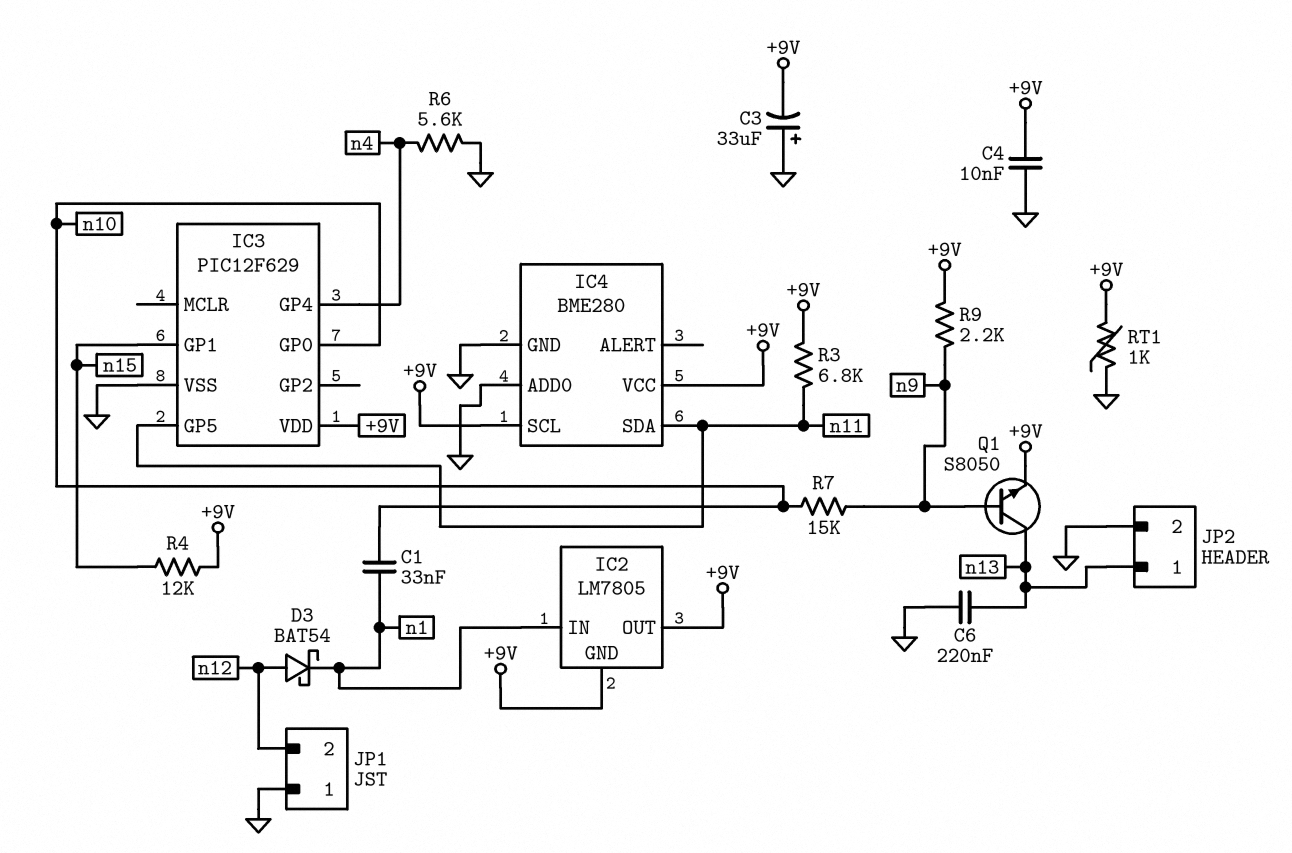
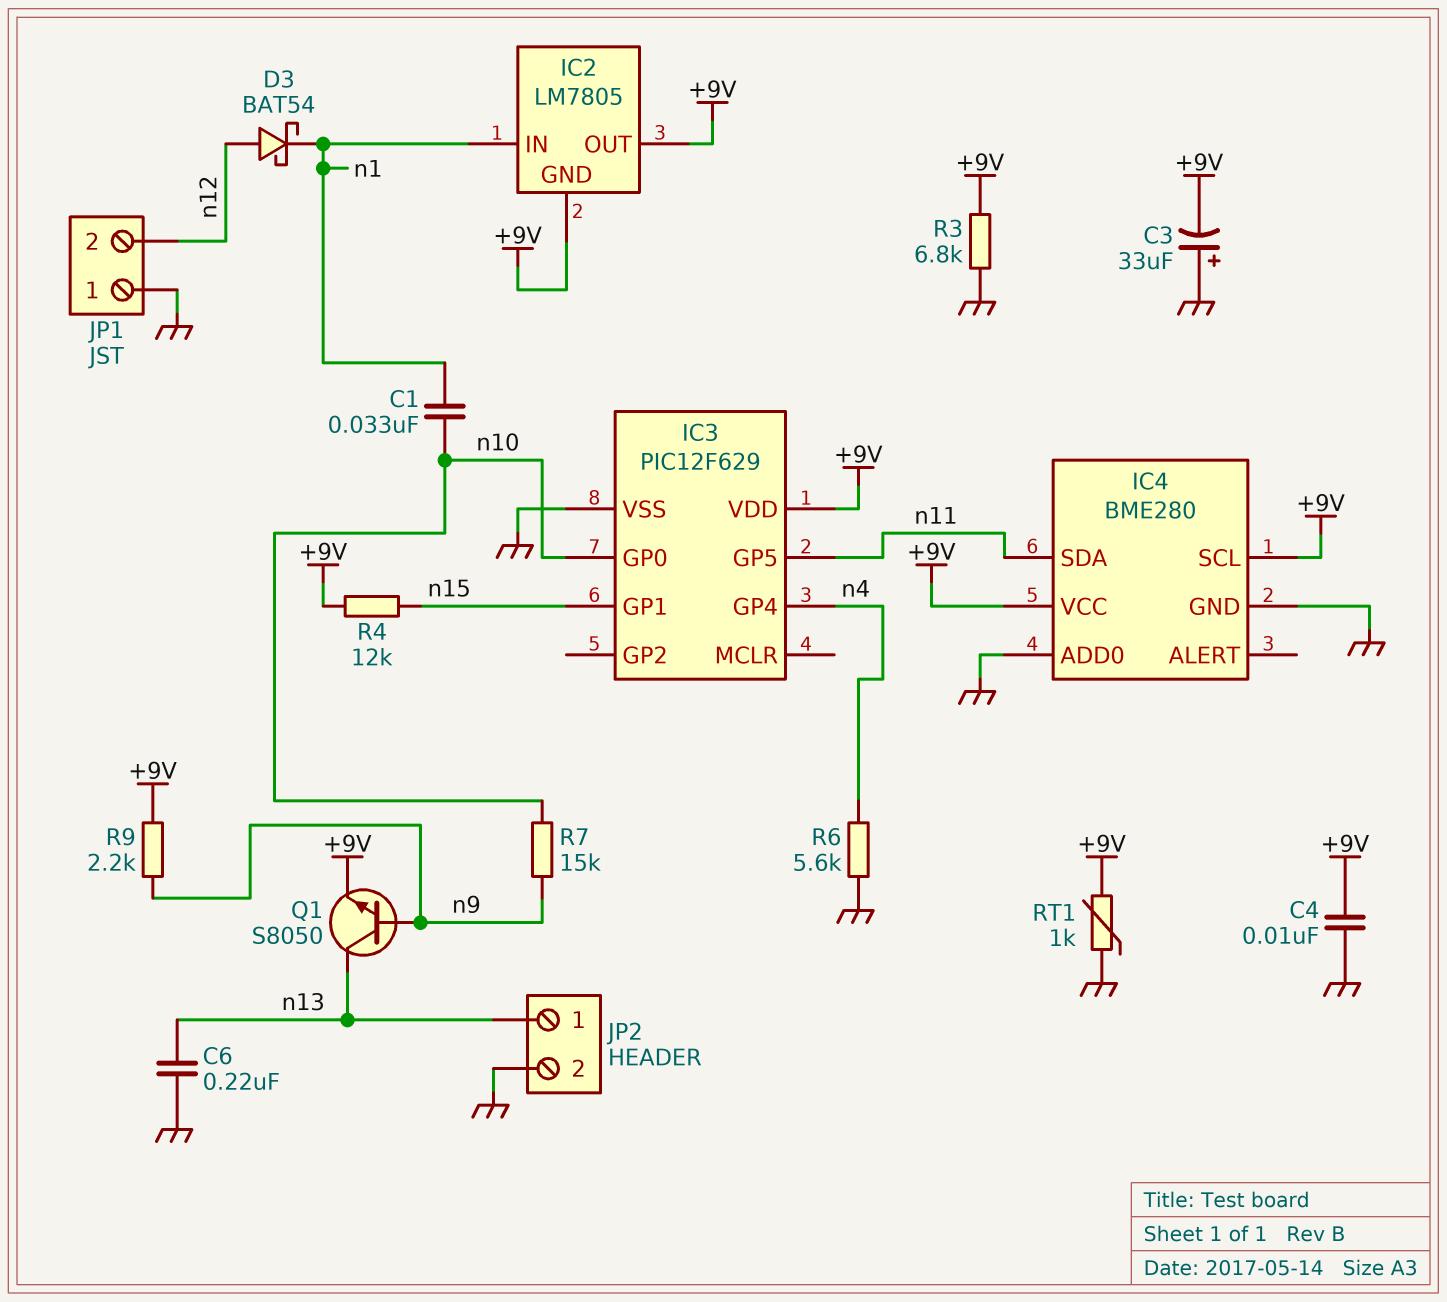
R3: 6.8k (+9V, n11) -> 6.8k (+9V, GND)

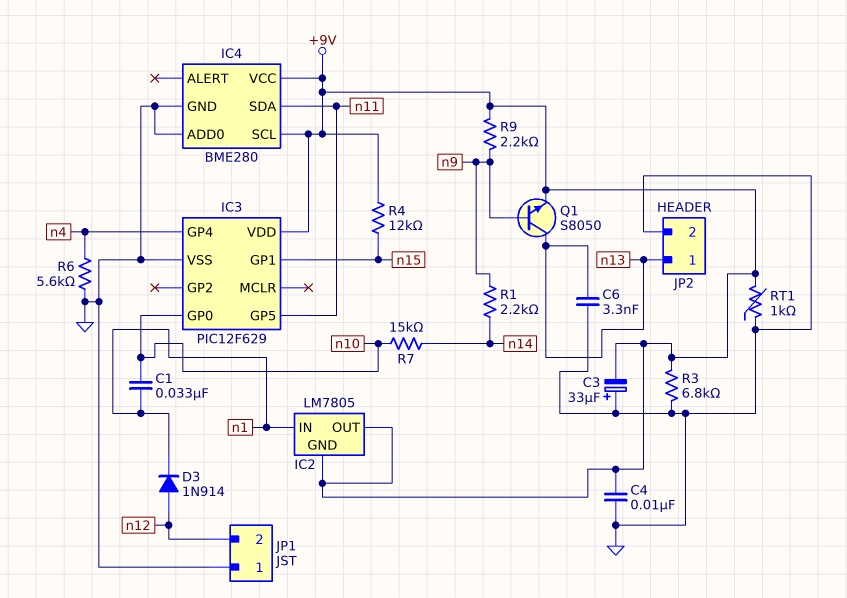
C6: 220nF (GND, n13) -> 3.3nF (GND, n13)
D3: schottky BAT54 (A n12, K n1) -> diode 1N914 (A n12, K n1)
R1: none -> 2.2k (n9, n14)
R7: 15k (n9, n10) -> 15k (n10, n14)

